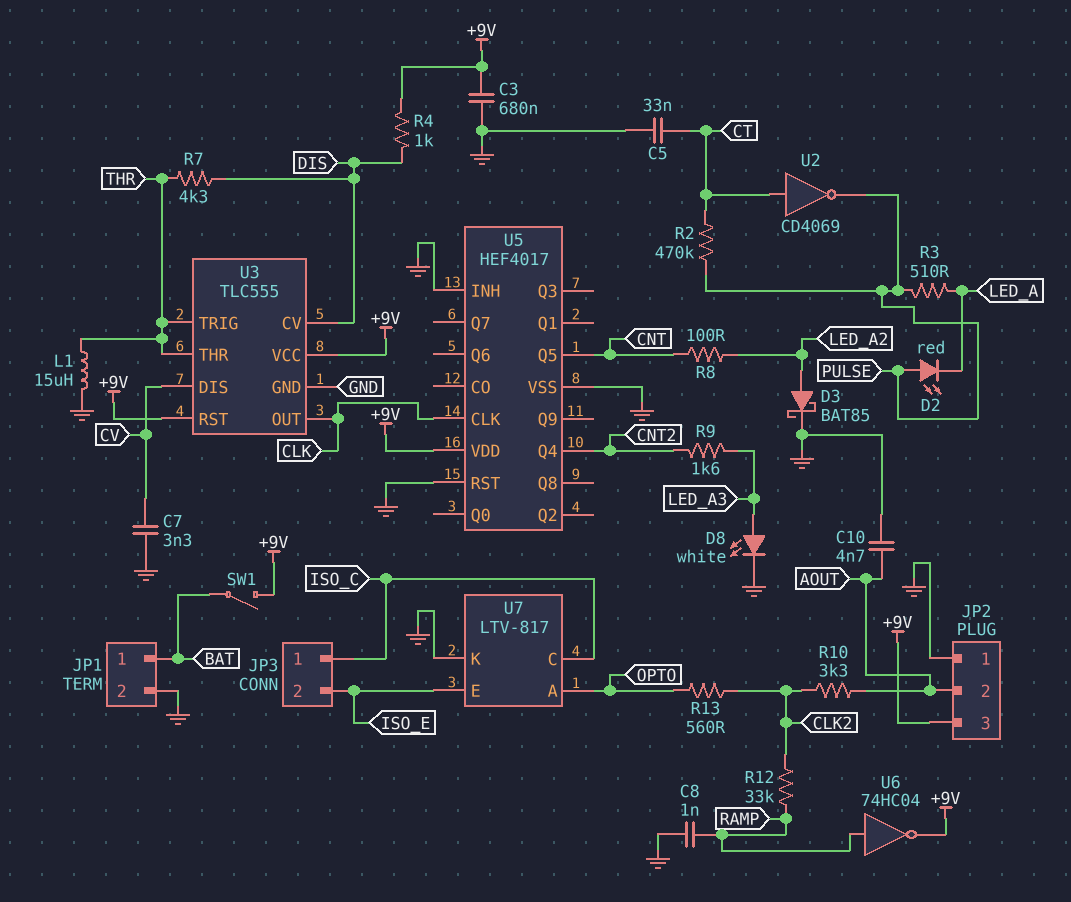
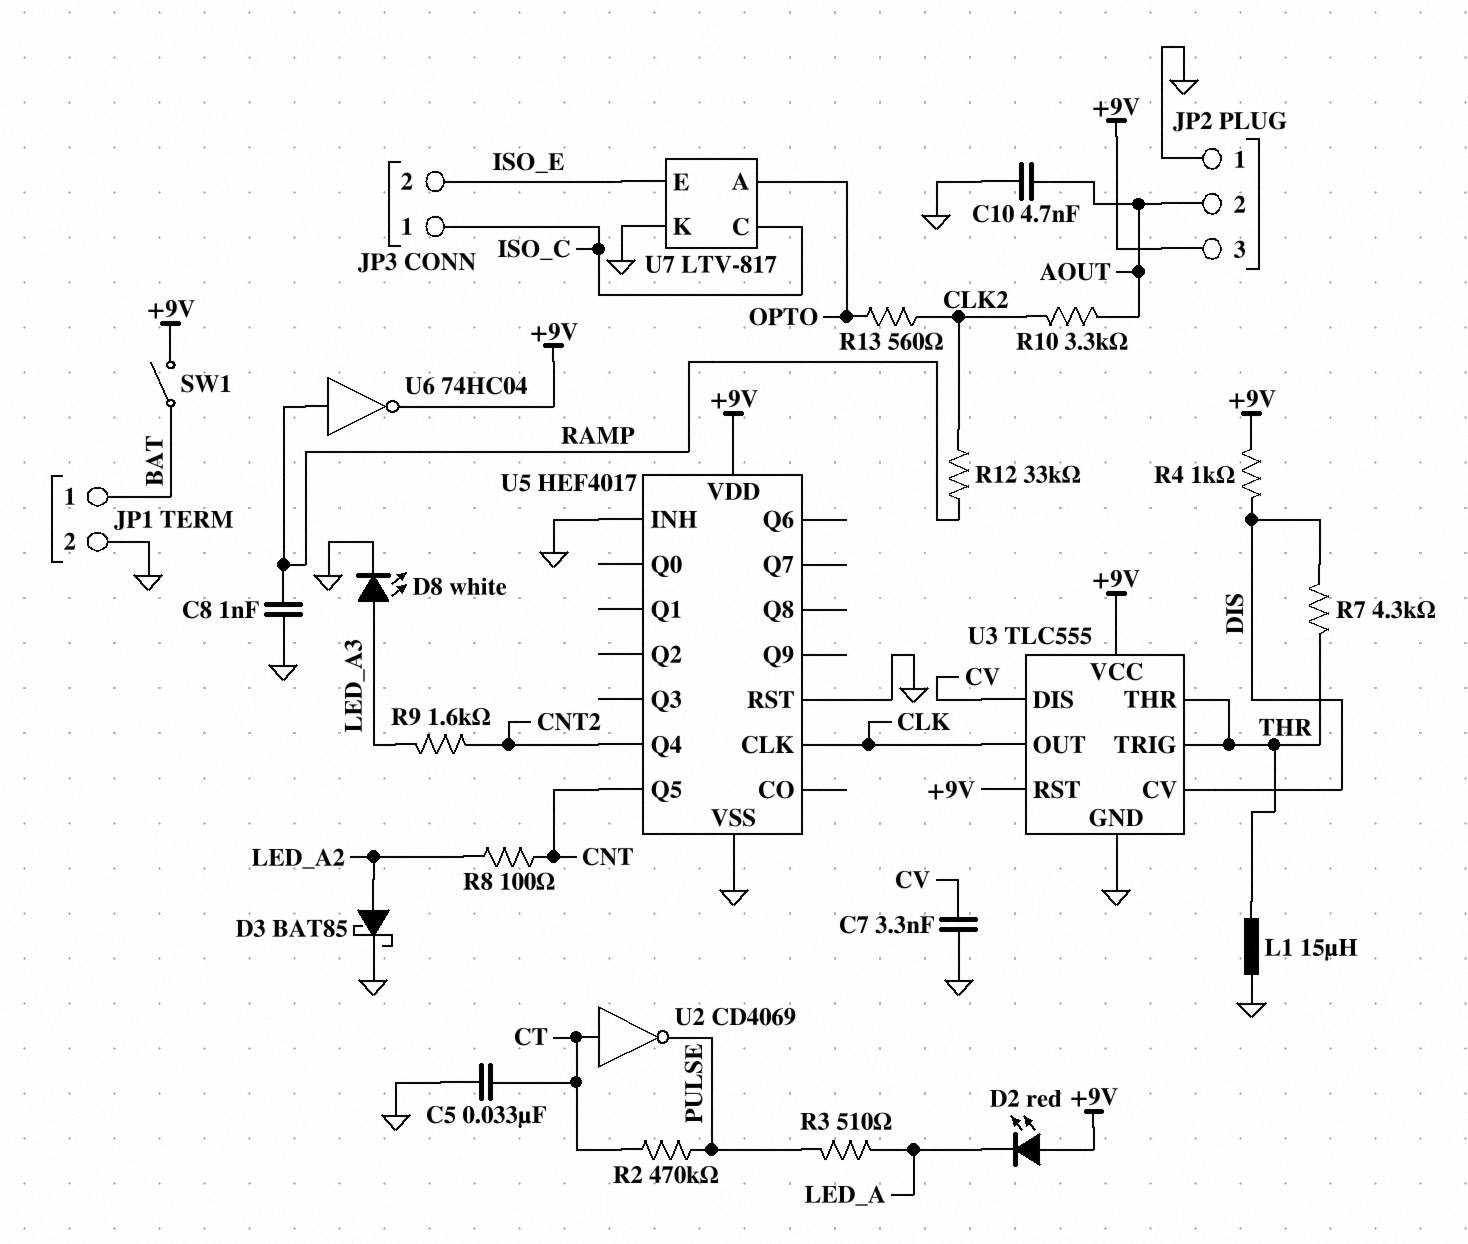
C3: 680nF (+9V, GND) -> none
D2: LED red (A PULSE, K LED_A) -> LED red (A +9V, K LED_A)

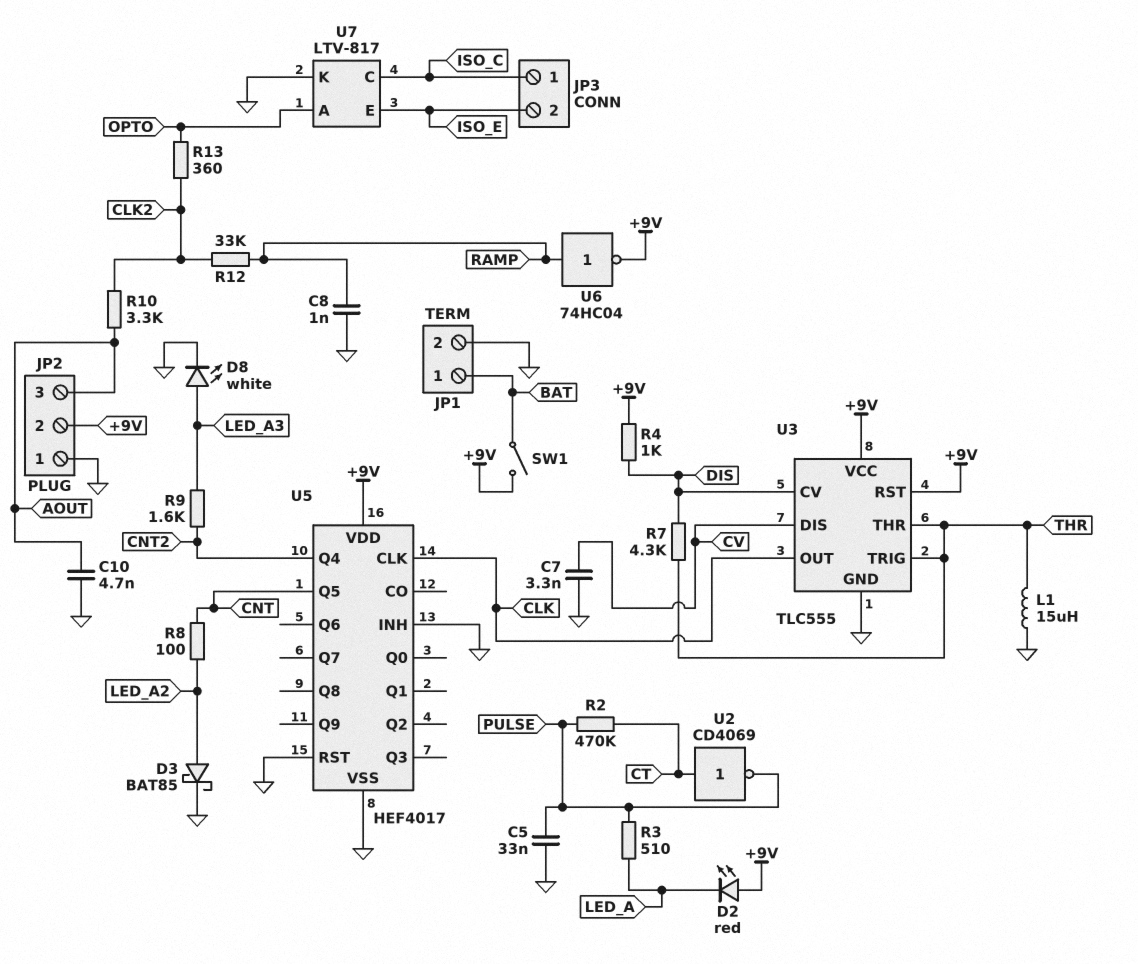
C5: 33nF (CT, GND) -> 33nF (GND, PULSE)
JP2 pin 2: AOUT -> +9V
JP2 pin 3: +9V -> AOUT
R13: 560 (CLK2, OPTO) -> 360 (CLK2, OPTO)

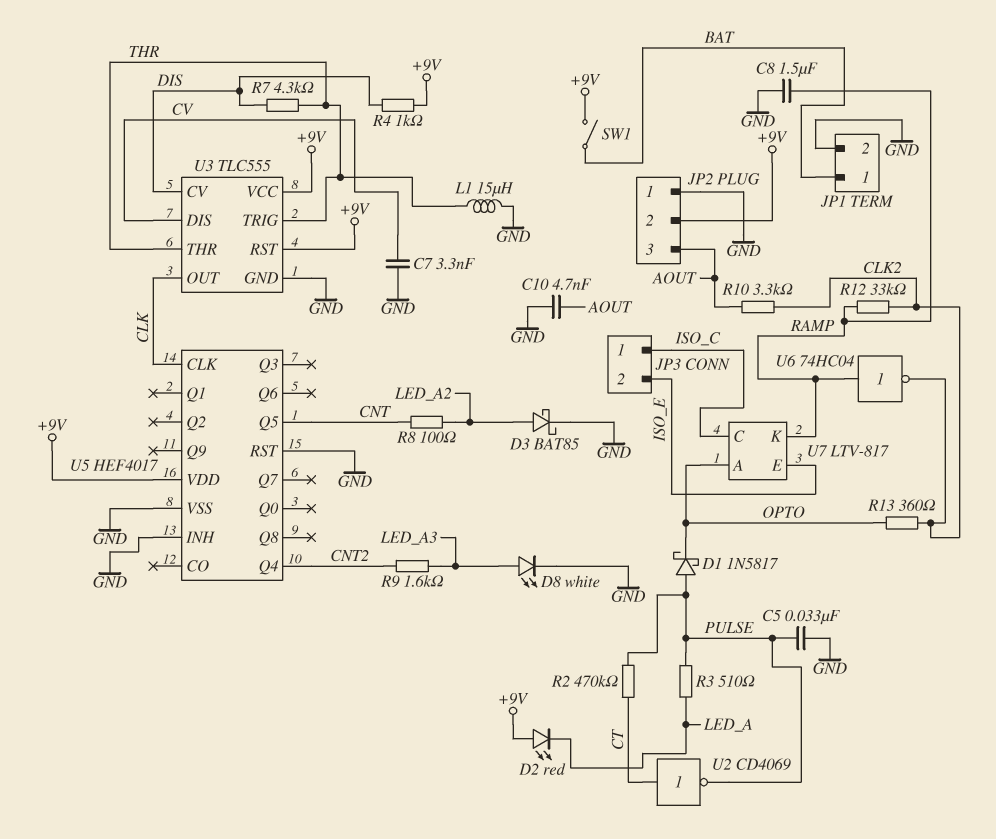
C8: 1nF (GND, RAMP) -> 1.5uF (GND, RAMP)
D1: none -> schottky 1N5817 (A PULSE, K OPTO)
U6: NOT 74HC04 (in RAMP, out +9V) -> NOT 74HC04 (in RAMP, out CLK2)
U7 pin K: GND -> RAMP

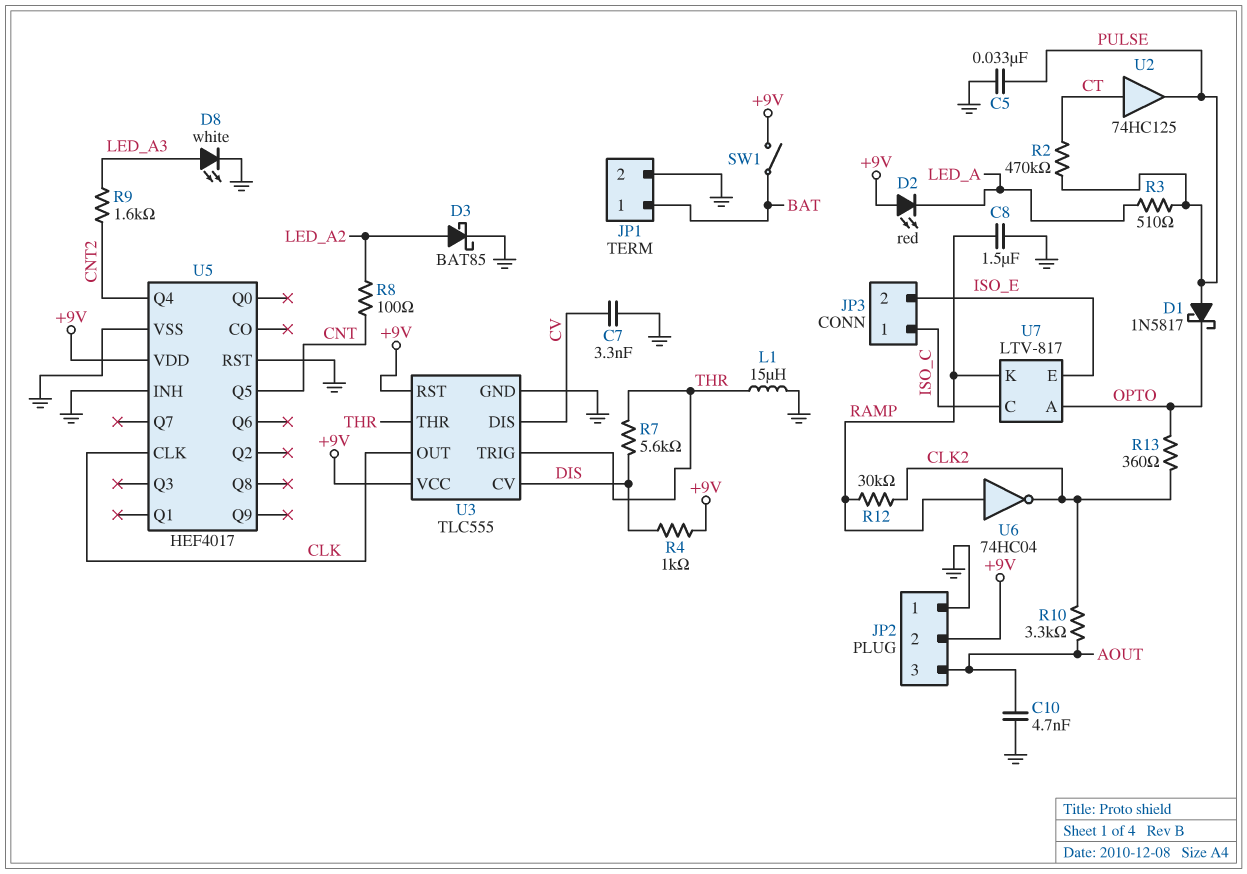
R7: 4.3k (DIS, THR) -> 5.6k (DIS, THR)
R12: 33k (CLK2, RAMP) -> 30k (CLK2, RAMP)
U2: NOT CD4069 (in CT, out PULSE) -> buffer 74HC125 (in CT, out PULSE)

